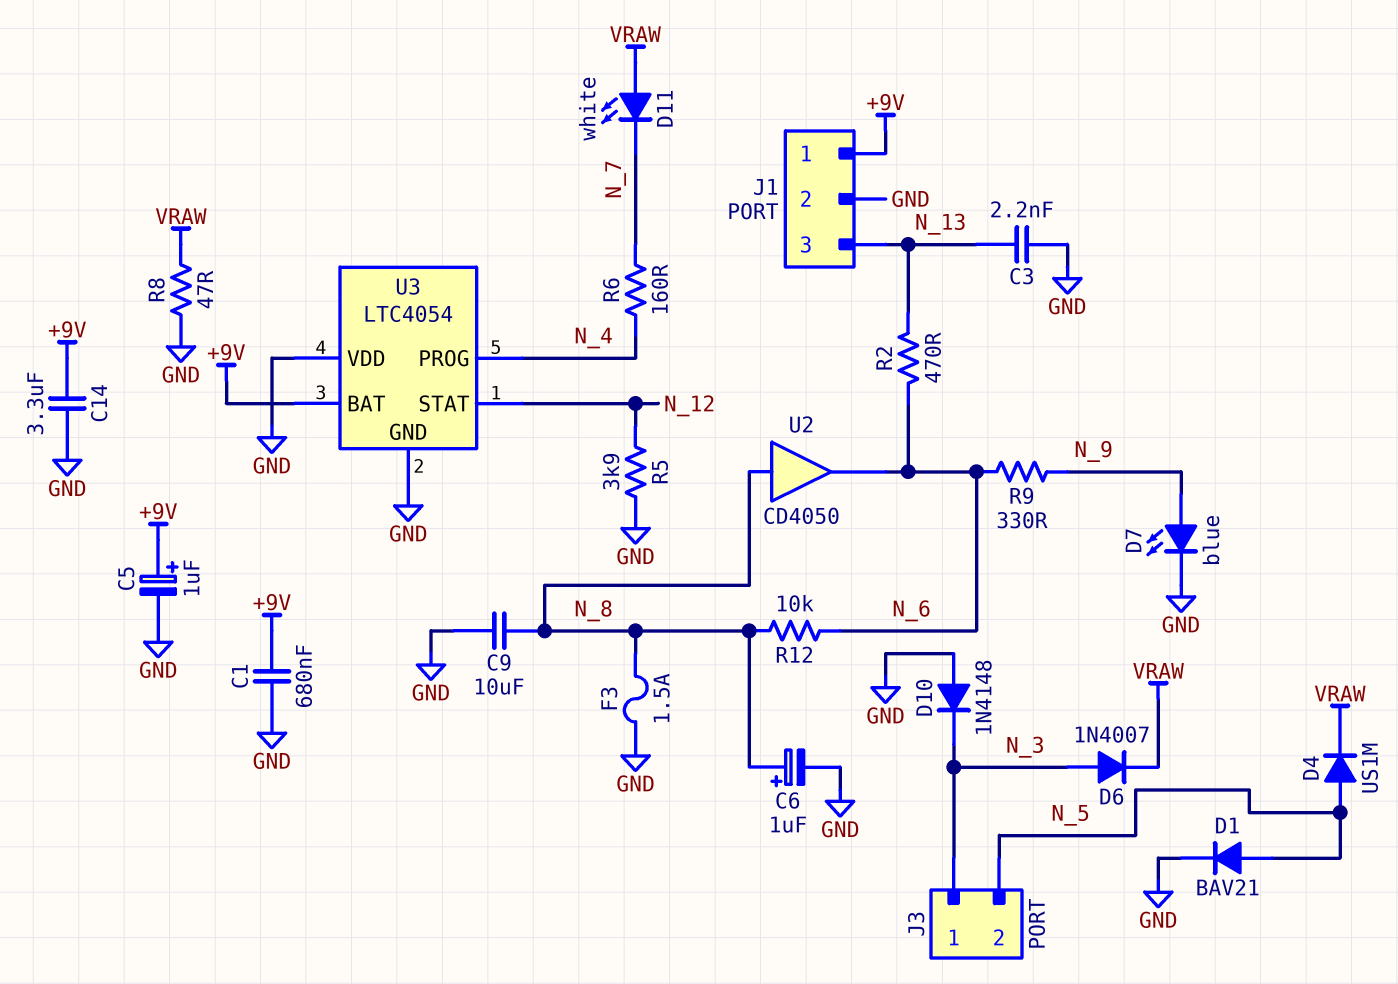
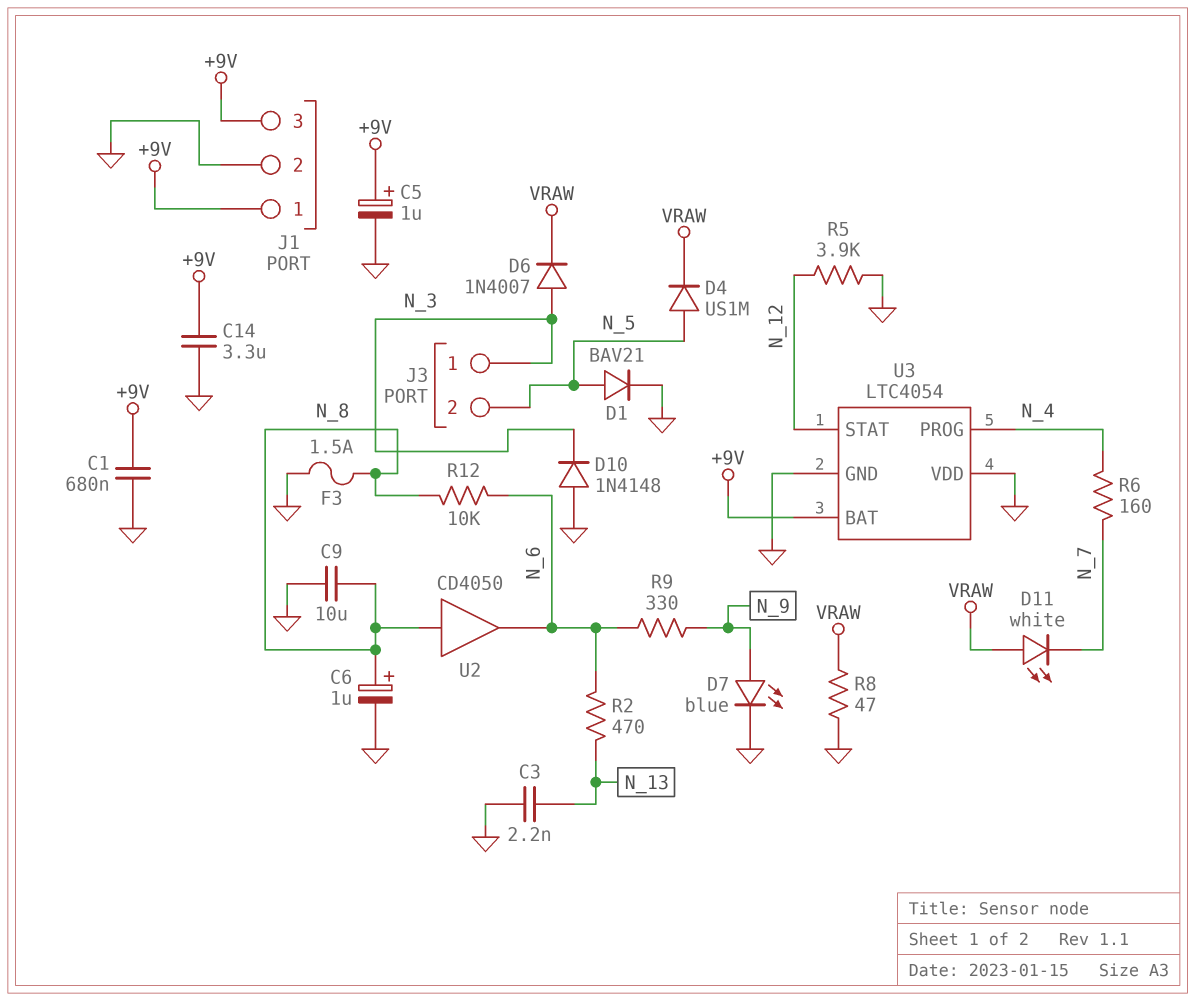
J1 pin 3: N_13 -> +9V

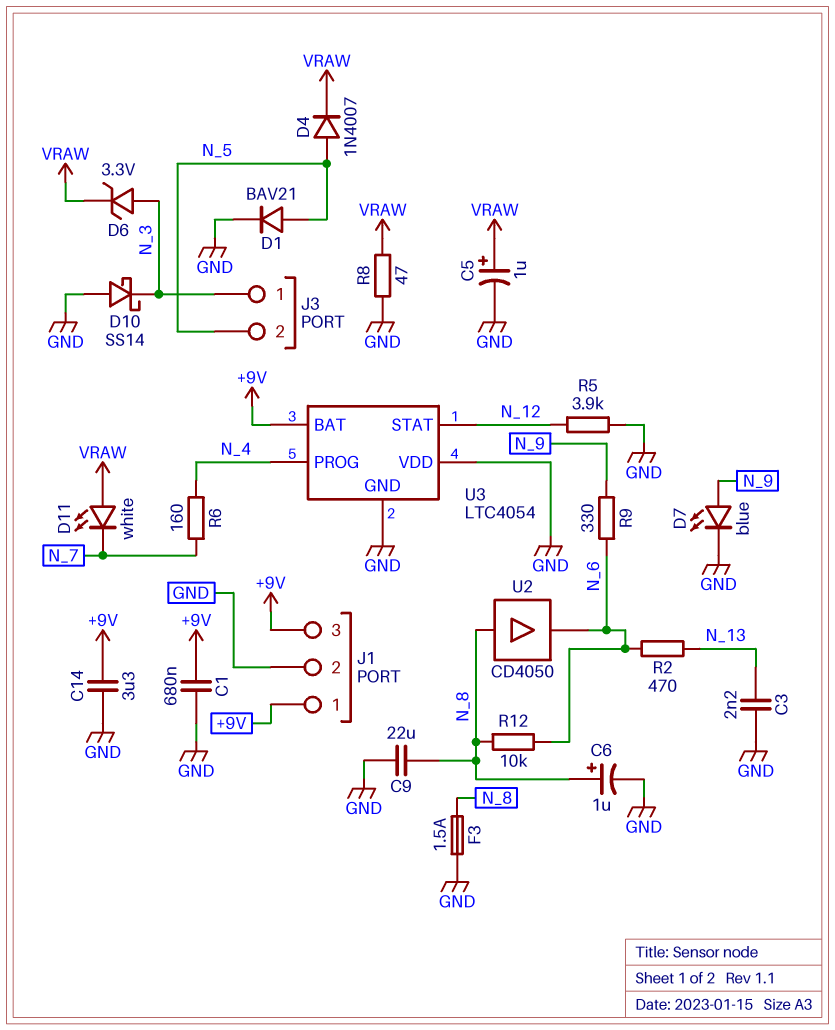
C5: 1uF (plus +9V, minus GND) -> 1uF (plus VRAW, minus GND)
C9: 10uF (GND, N_8) -> 22uF (GND, N_8)
D4: diode US1M (A N_5, K VRAW) -> diode 1N4007 (A N_5, K VRAW)
D6: diode 1N4007 (A N_3, K VRAW) -> zener 3.3V (A N_3, K VRAW)
D10: diode 1N4148 (A GND, K N_3) -> schottky SS14 (A GND, K N_3)

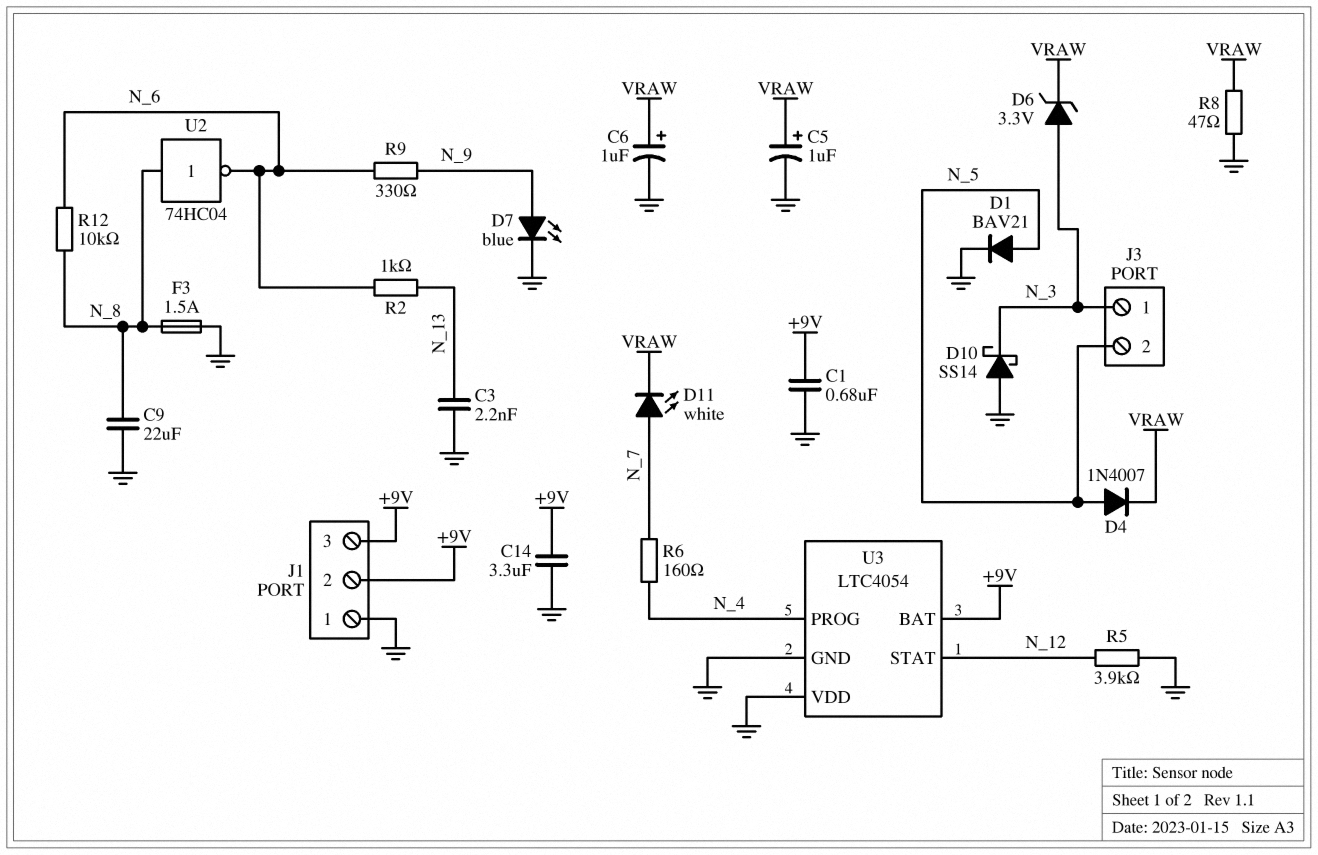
C6: 1uF (plus N_8, minus GND) -> 1uF (plus VRAW, minus GND)
D11: LED white (A VRAW, K N_7) -> LED white (A N_7, K VRAW)
J1 pin 1: +9V -> GND
J1 pin 2: GND -> +9V
R2: 470 (N_6, N_13) -> 1k (N_6, N_13)
U2: buffer CD4050 (in N_8, out N_6) -> NOT 74HC04 (in N_8, out N_6)

